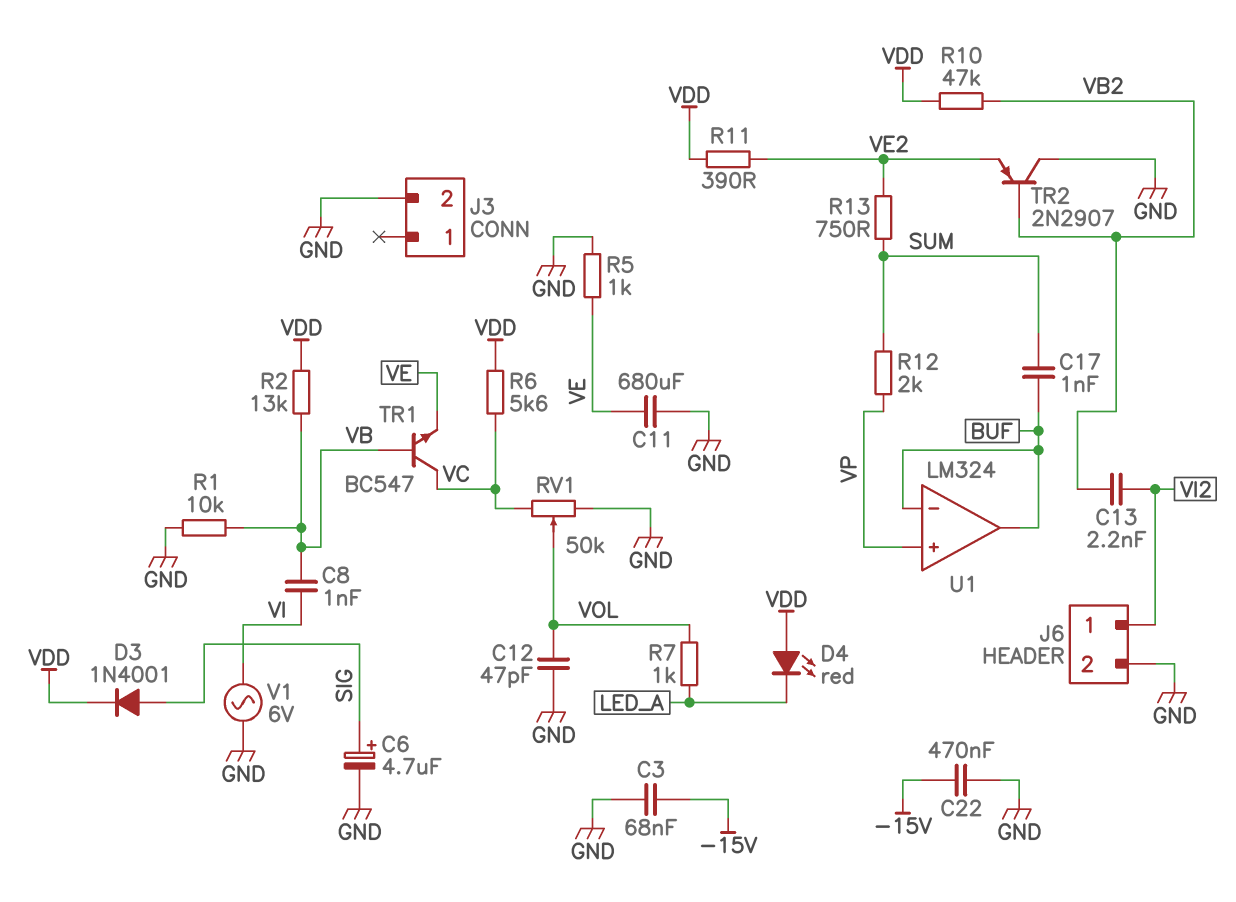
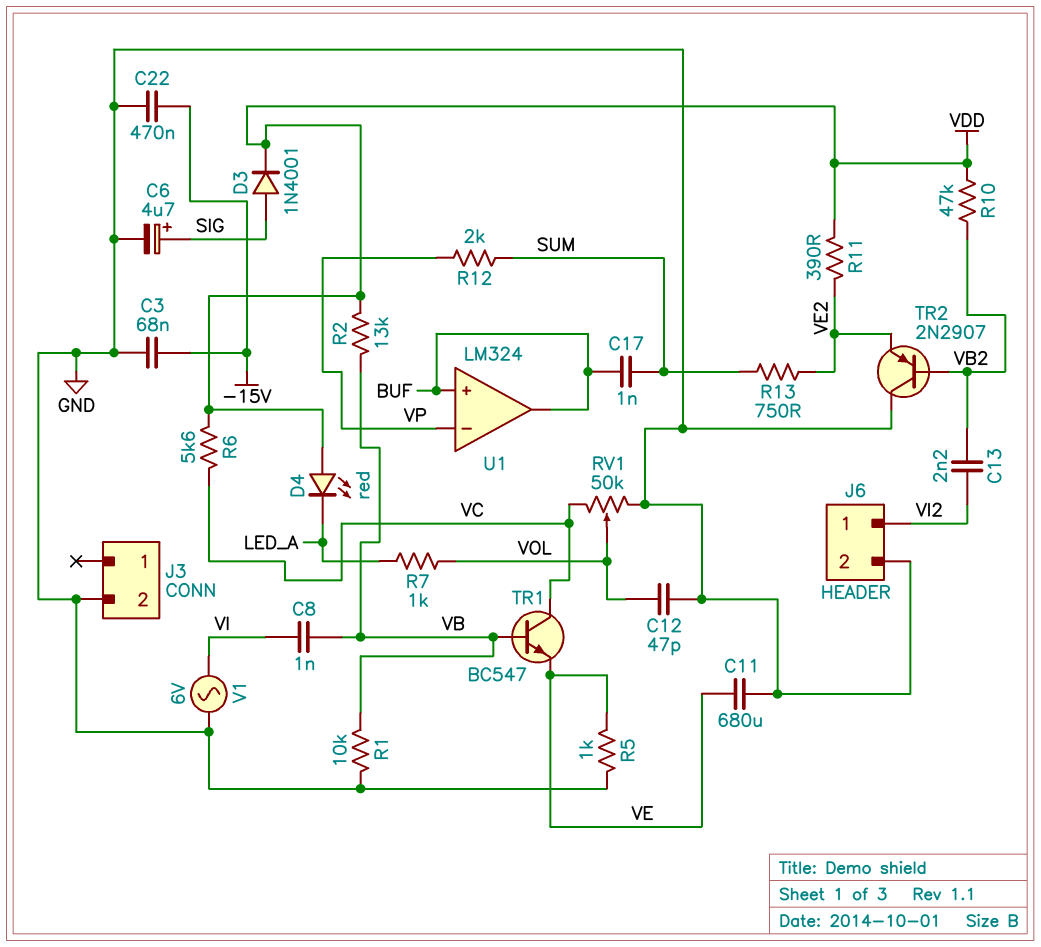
U1 pin in+: VP -> BUF
U1 pin in-: BUF -> VP

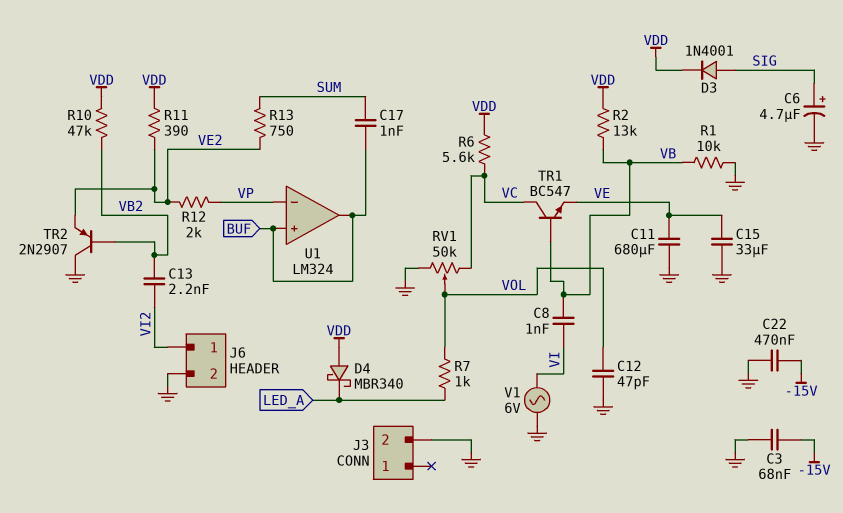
C15: none -> 33uF (GND, VE)
D4: LED red (A VDD, K LED_A) -> schottky MBR340 (A VDD, K LED_A)
R5: 1k (GND, VE) -> none
R12: 2k (SUM, VP) -> 2k (VE2, VP)

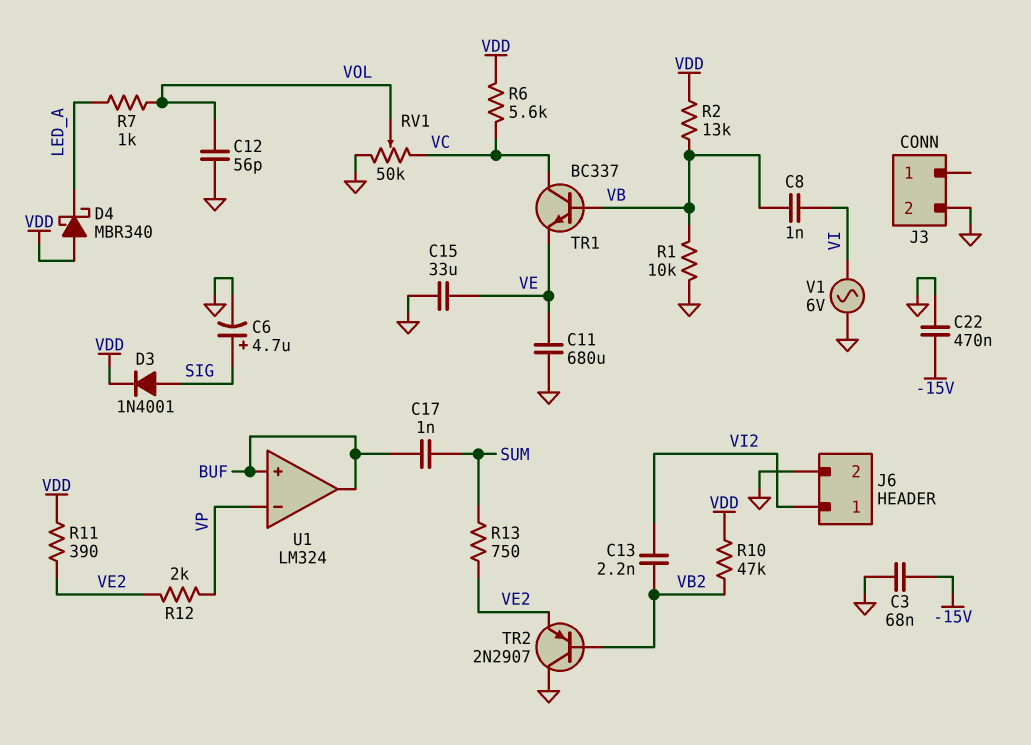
C12: 47pF (GND, VOL) -> 56pF (GND, VOL)
TR1: NPN BC547 (B VB, C VC, E VE) -> NPN BC337 (B VB, C VC, E VE)

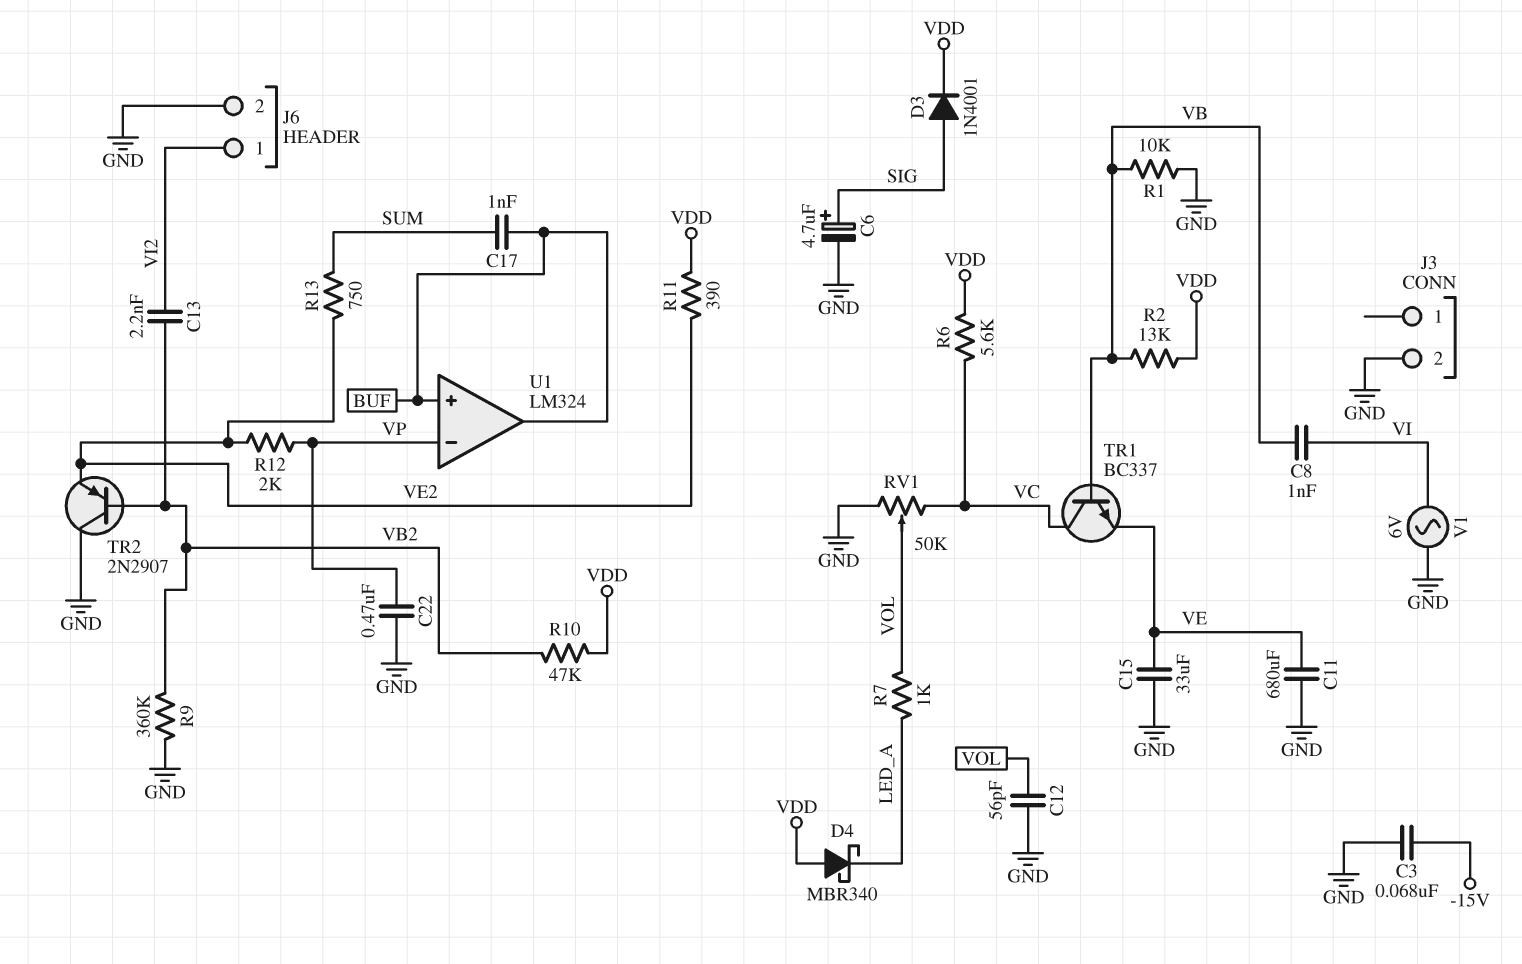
C22: 470nF (-15V, GND) -> 470nF (GND, VP)
R9: none -> 360k (GND, VB2)

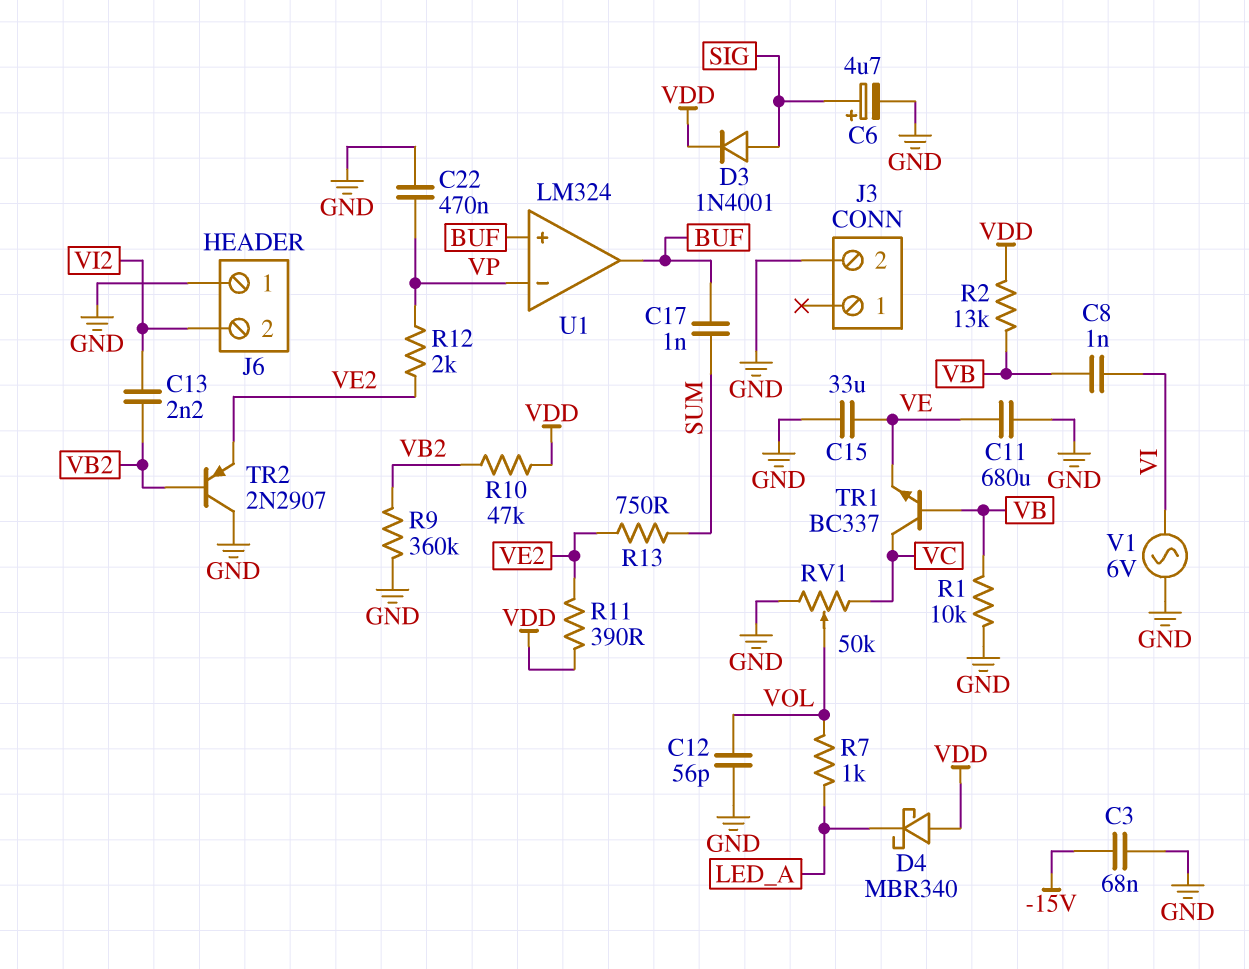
J6 pin 1: VI2 -> GND
J6 pin 2: GND -> VI2
R6: 5.6k (VC, VDD) -> none

